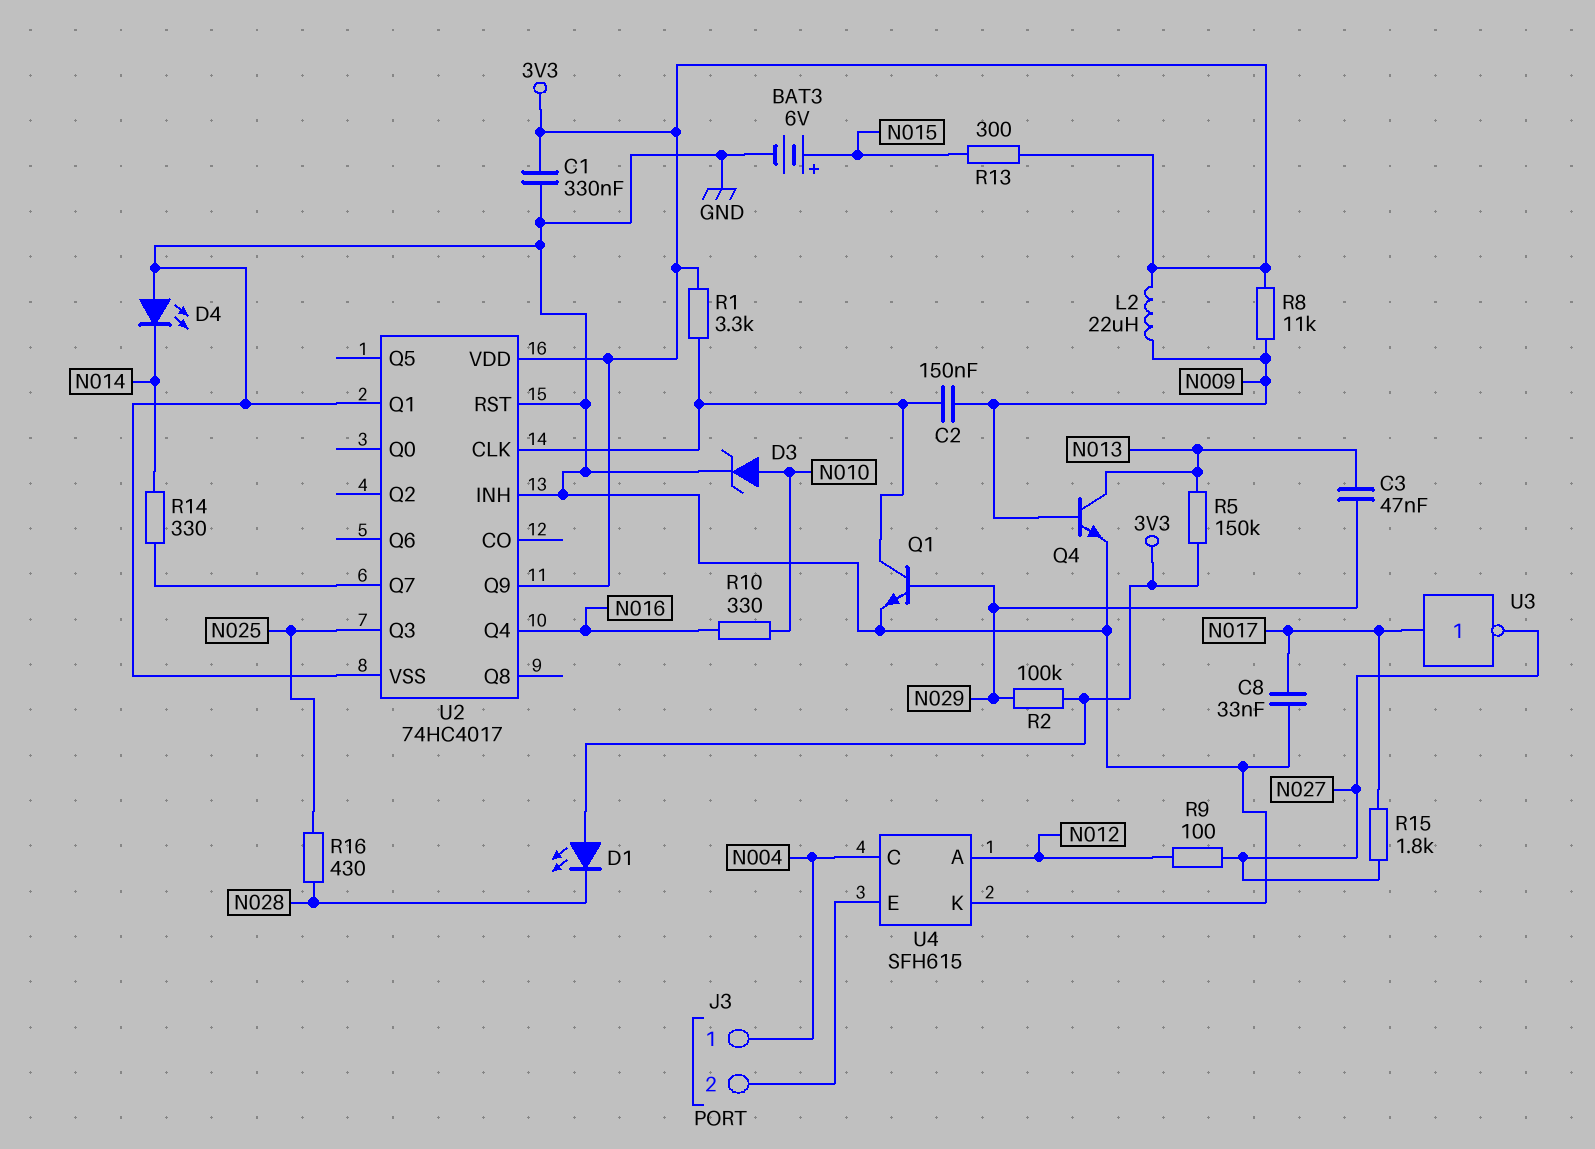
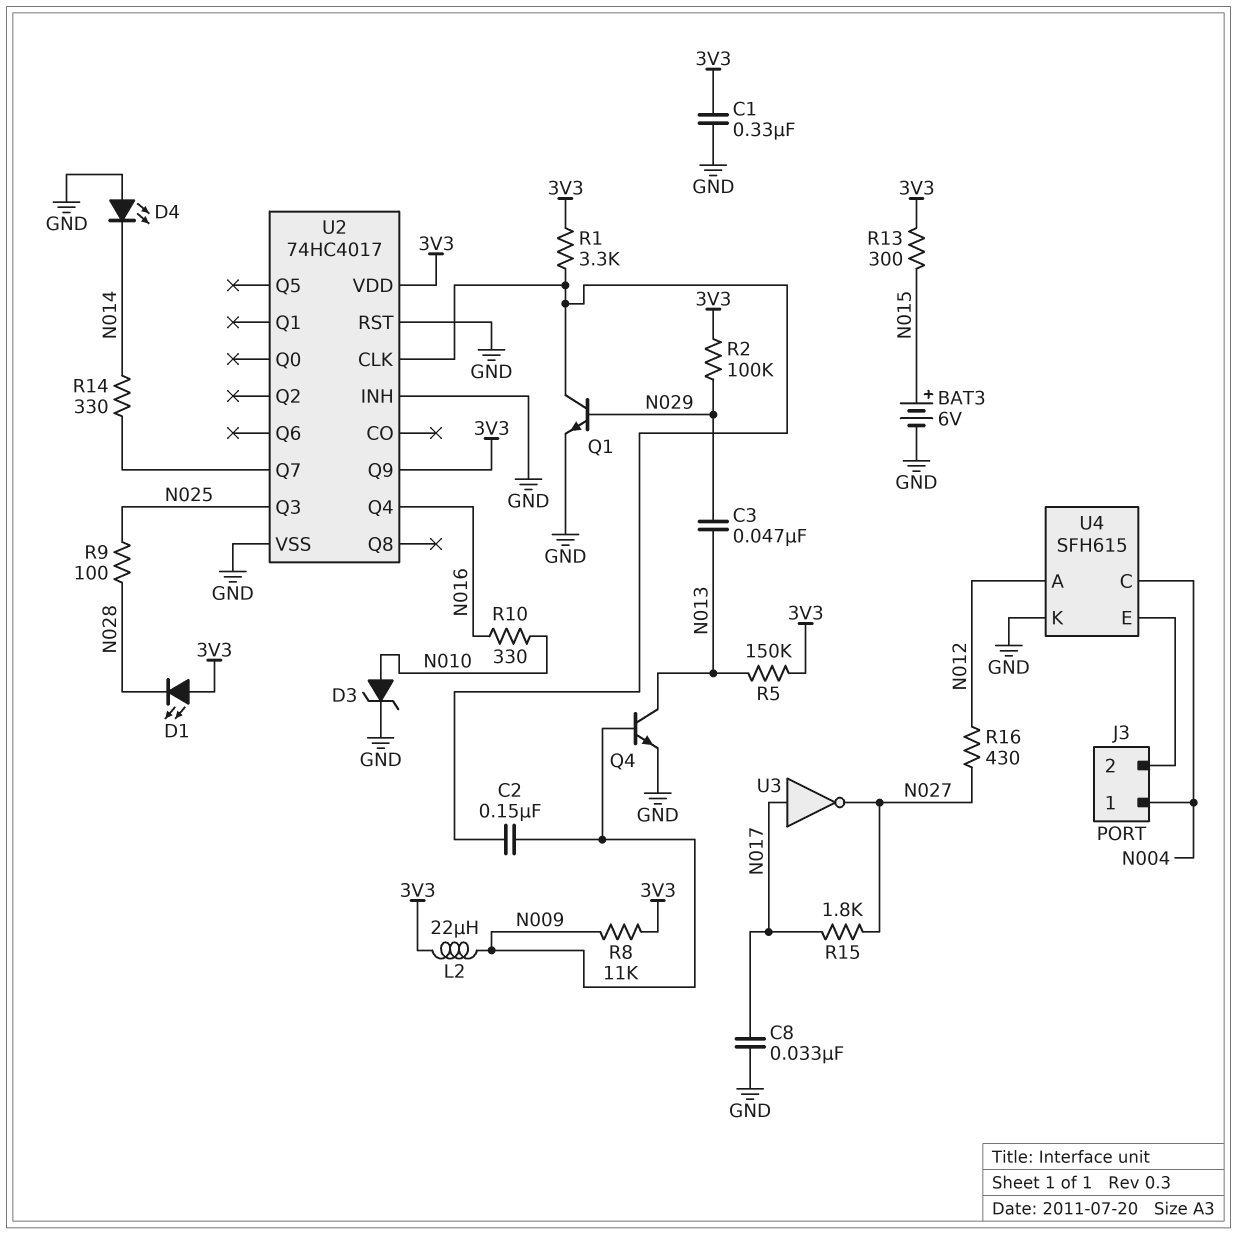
R9: 100 (N012, N027) -> 100 (N025, N028)
R16: 430 (N025, N028) -> 430 (N012, N027)
U2 pin Q1: GND -> none

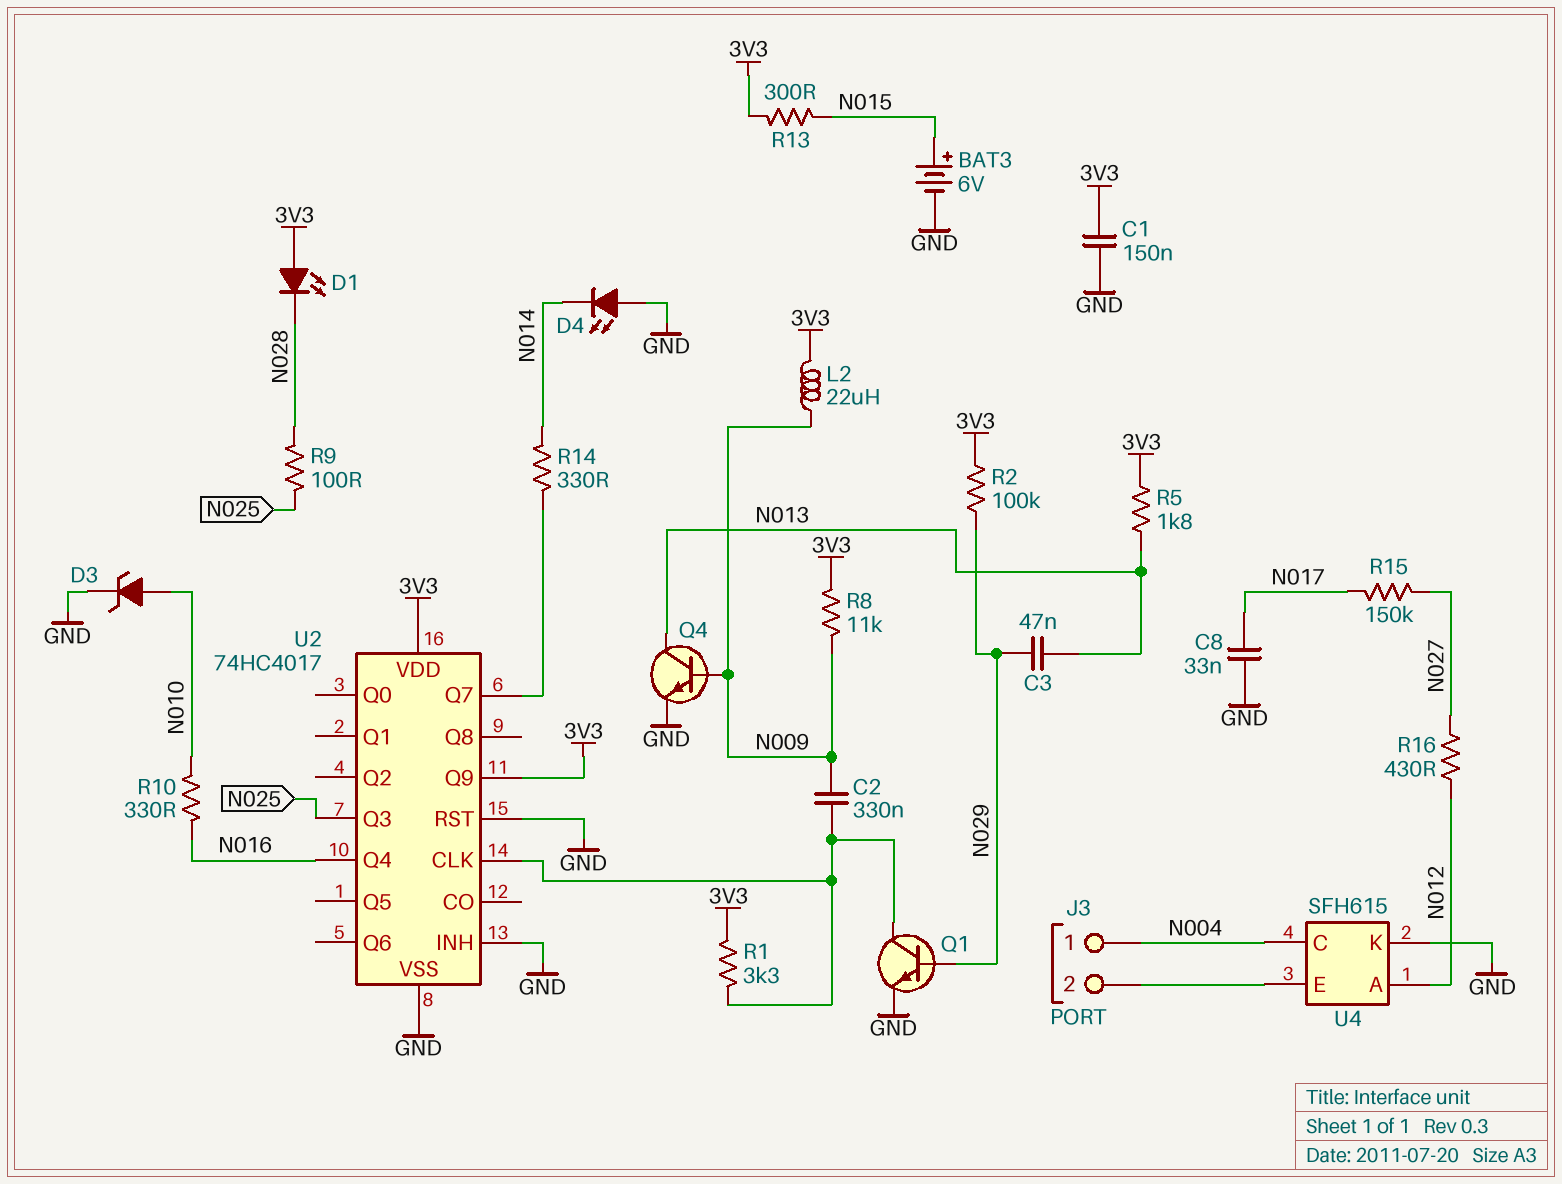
C1: 330nF (3V3, GND) -> 150nF (3V3, GND)
C2: 150nF (N009, U2/CLK) -> 330nF (N009, U2/CLK)
R5: 150k (3V3, N013) -> 1.8k (3V3, N013)
R15: 1.8k (N017, N027) -> 150k (N017, N027)
U3: NOT (in N017, out N027) -> none

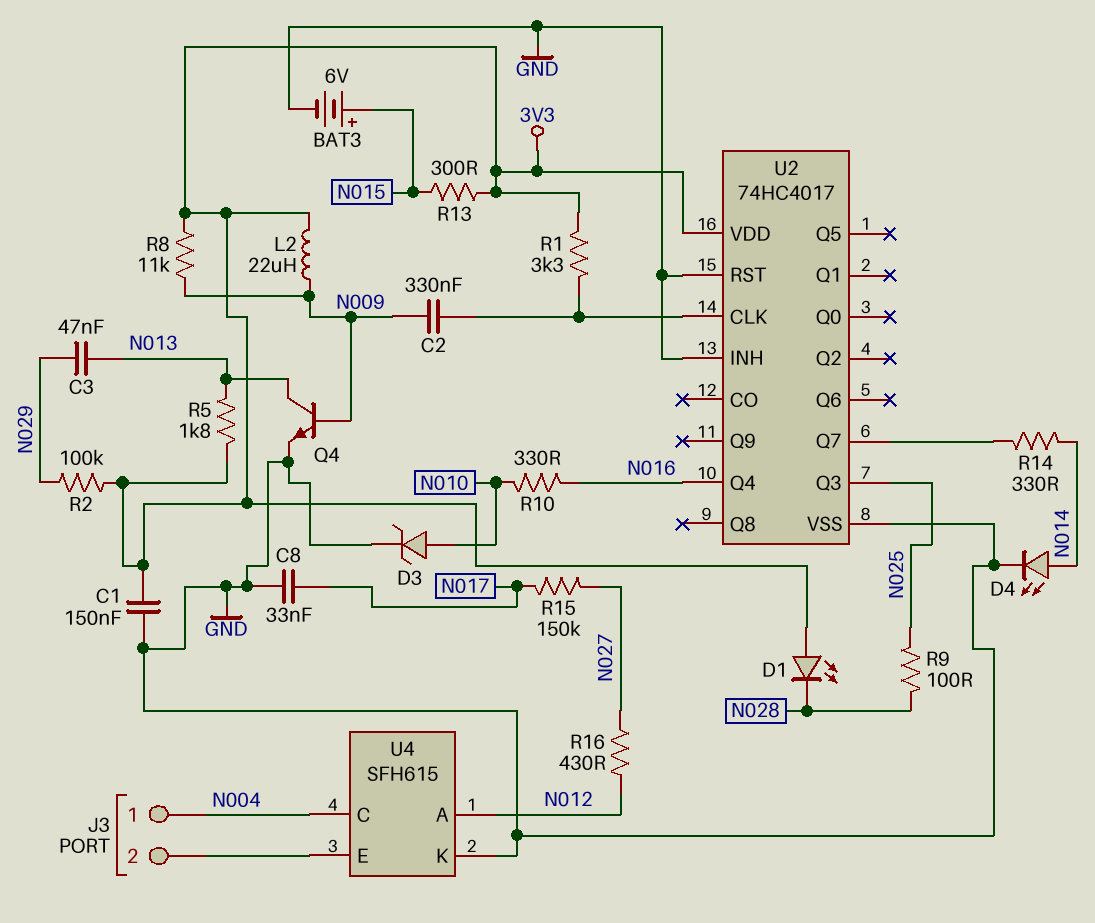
D4: LED (A GND, K N014) -> LED (A N014, K GND)
Q1: NPN (B N029, C U2/CLK, E GND) -> none
U2 pin Q9: 3V3 -> none

